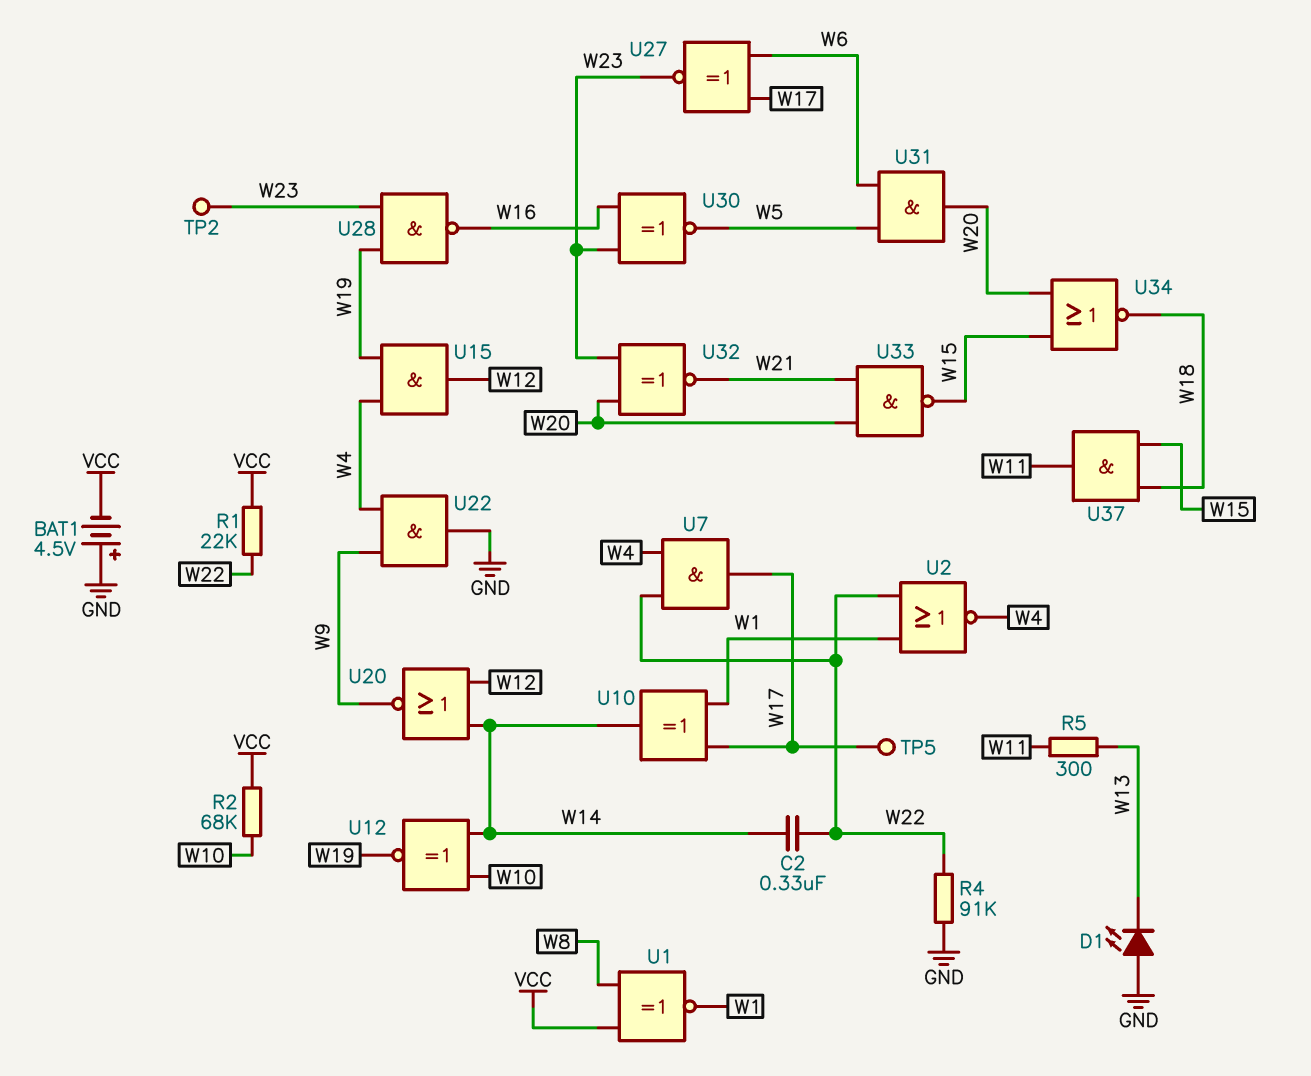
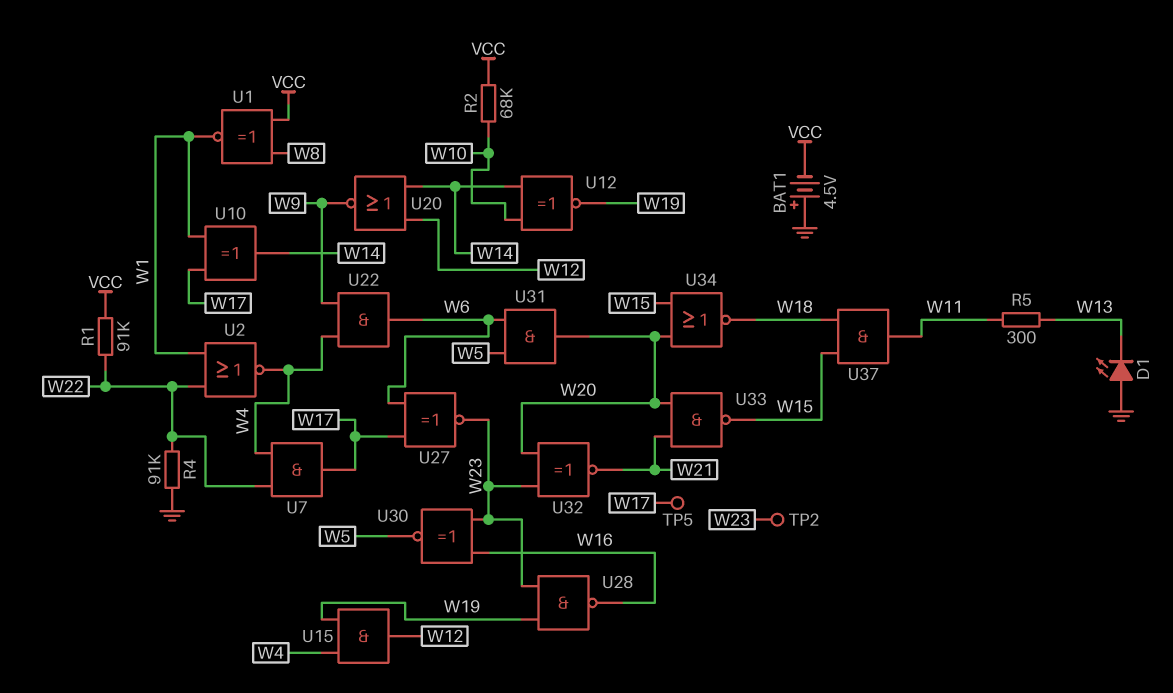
C2: 330nF (W14, W22) -> none
R1: 22k (VCC, W22) -> 91k (VCC, W22)
U22: AND (in W4, in W9, out GND) -> AND (in W4, in W9, out W6)

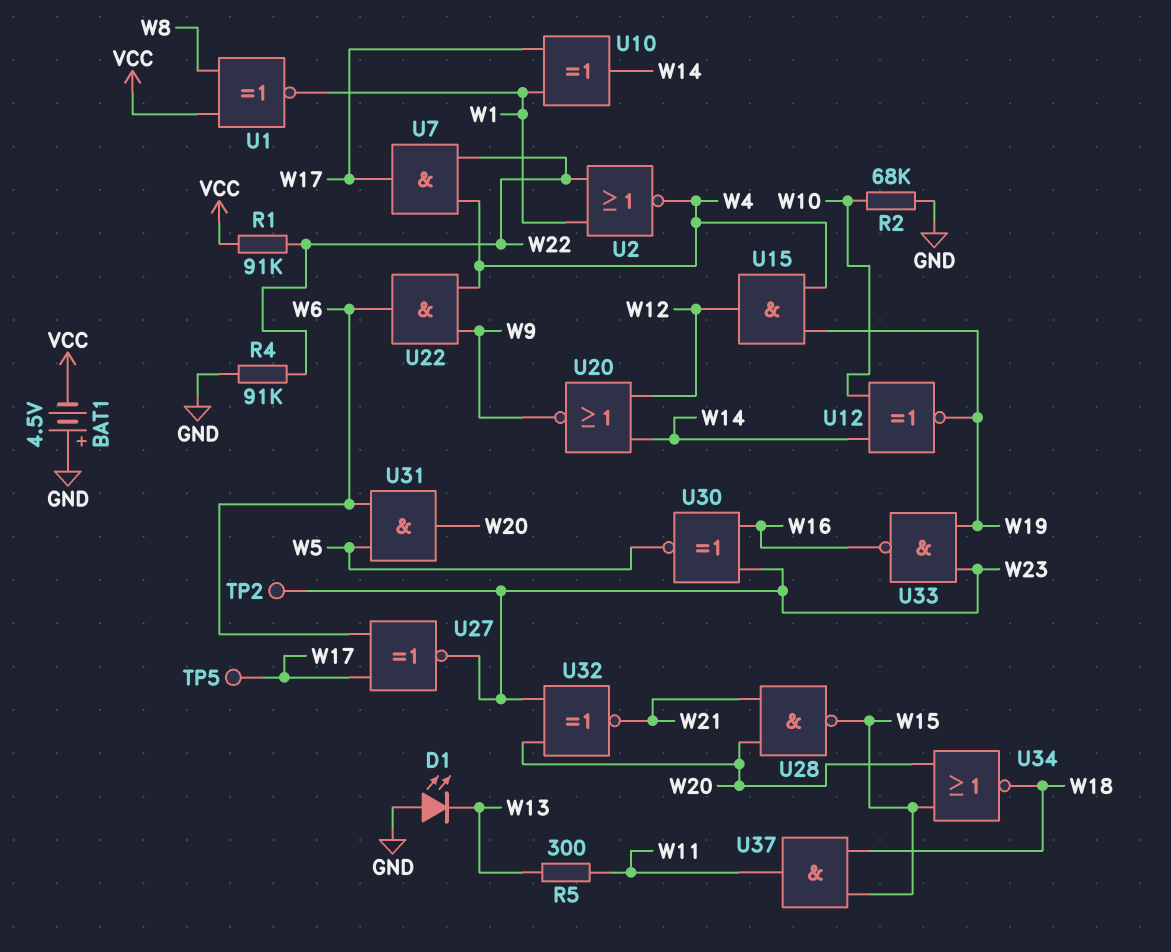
R2: 68k (VCC, W10) -> 68k (GND, W10)
U28: NAND (in W19, in W23, out W16) -> NAND (in W20, in W21, out W15)
U33: NAND (in W20, in W21, out W15) -> NAND (in W19, in W23, out W16)

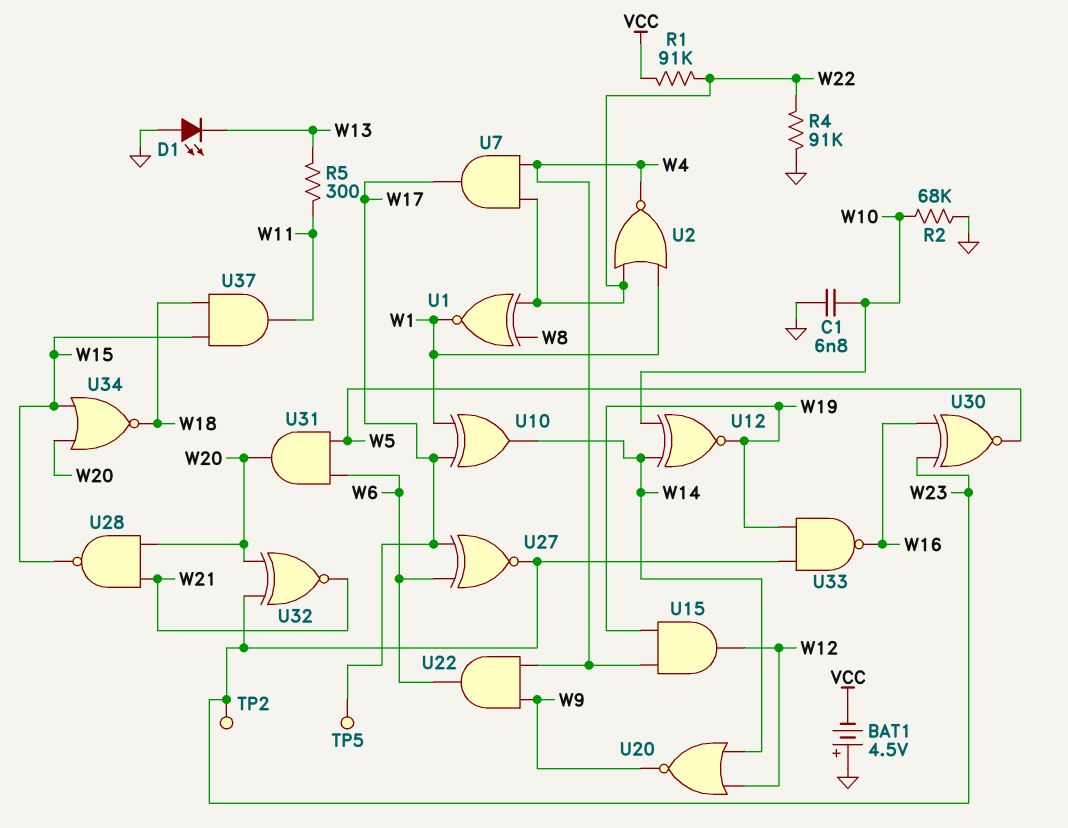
C1: none -> 6.8nF (GND, W10)
U1: XNOR (in VCC, in W8, out W1) -> XNOR (in W8, in W22, out W1)

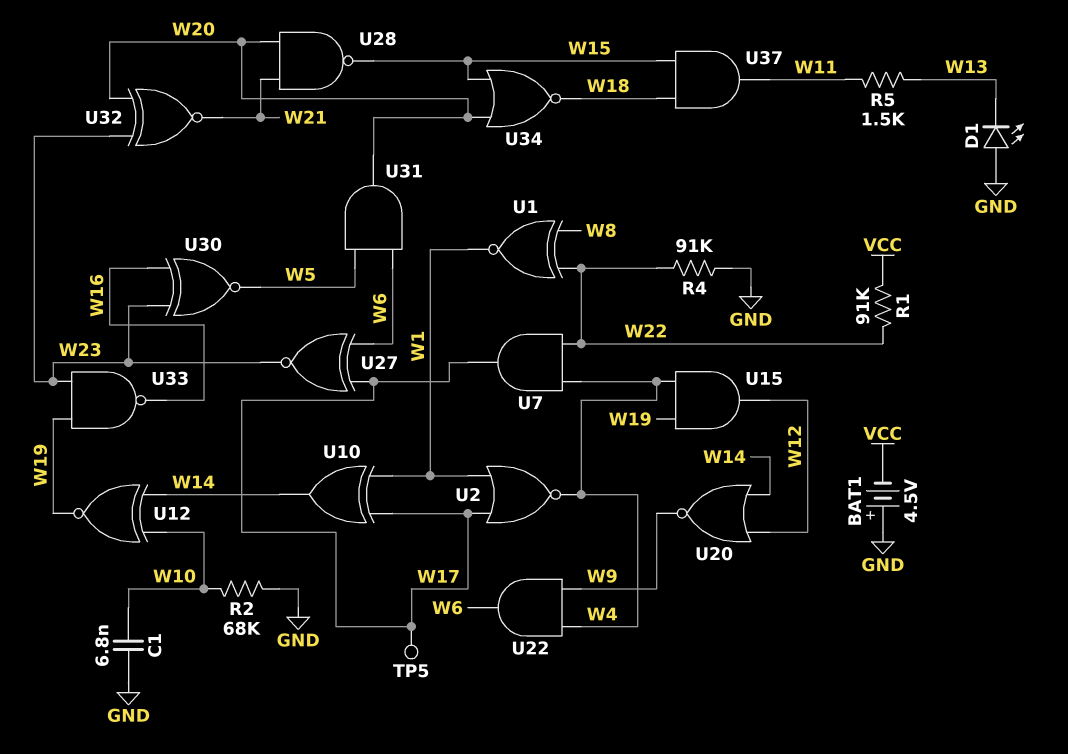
R5: 300 (W11, W13) -> 1.5k (W11, W13)
TP2: test point (W23) -> none
U2: NOR (in W1, in W22, out W4) -> NOR (in W1, in W17, out W4)

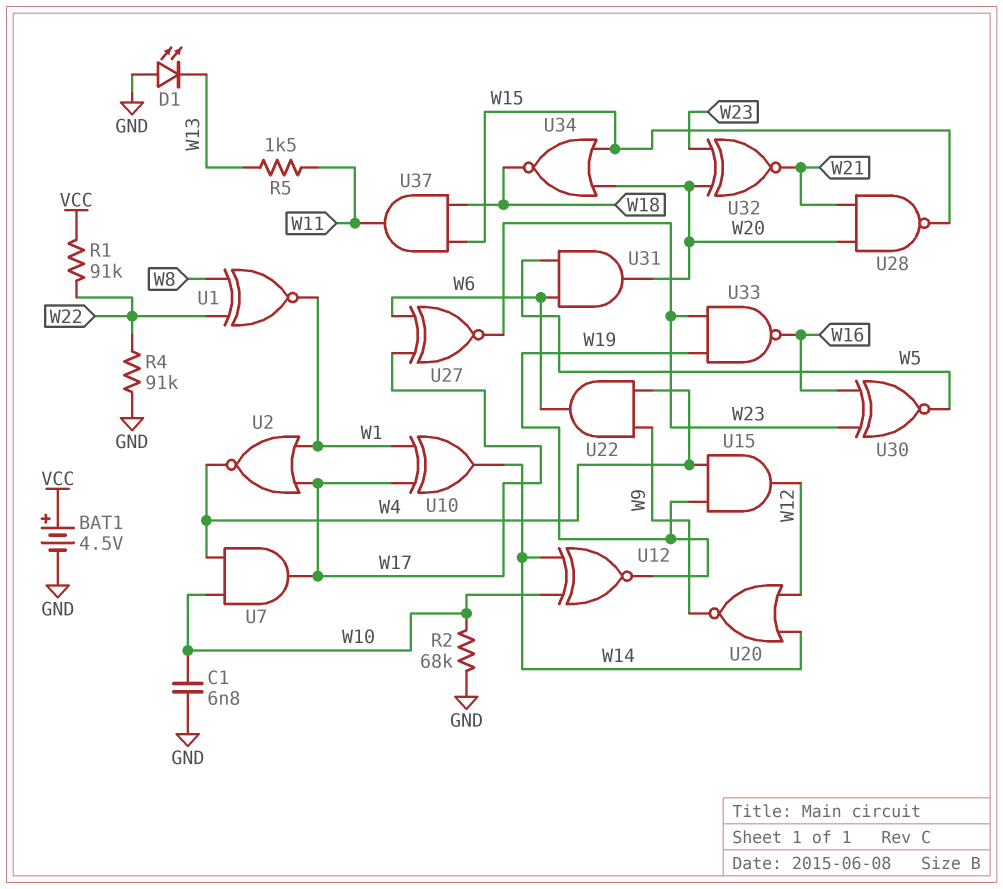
BAT1: 4.5V (plus GND, minus VCC) -> 4.5V (plus VCC, minus GND)
TP5: test point (W17) -> none
U7: AND (in W4, in W22, out W17) -> AND (in W4, in W10, out W17)

